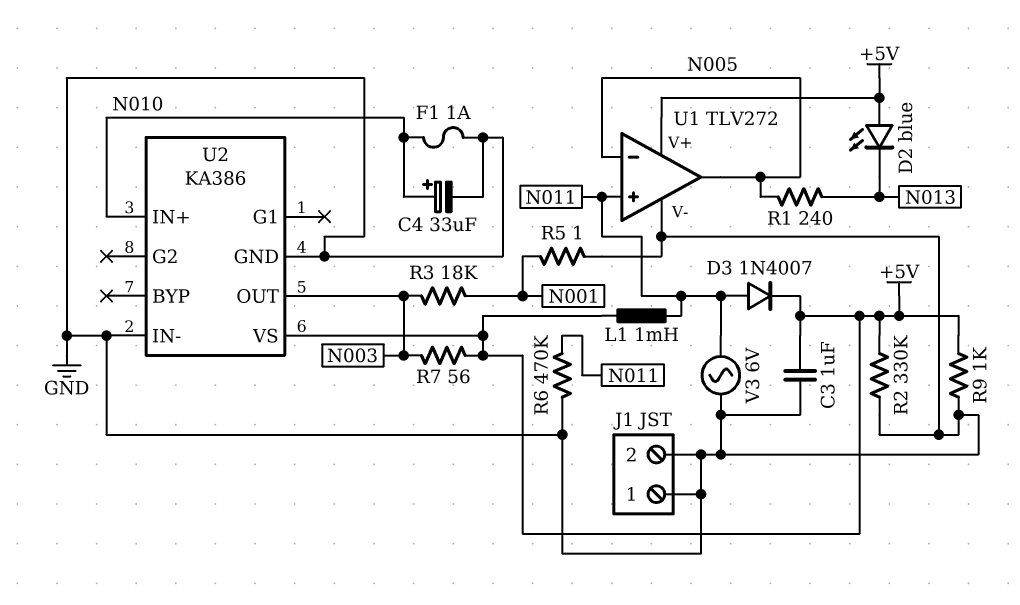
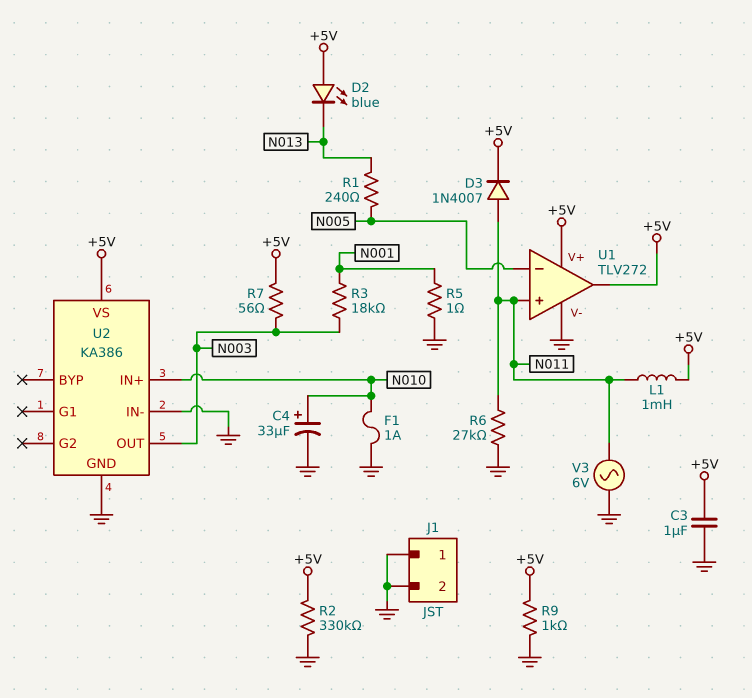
R6: 470k (GND, N011) -> 27k (GND, N011)
U1 pin out: N005 -> +5V

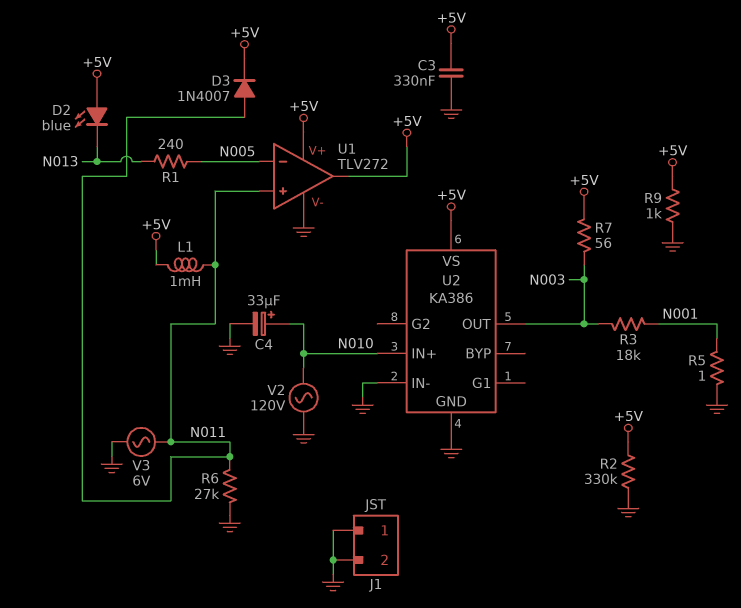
C3: 1uF (+5V, GND) -> 330nF (+5V, GND)
F1: 1A (GND, N010) -> none
V2: none -> AC 120V (GND, N010)

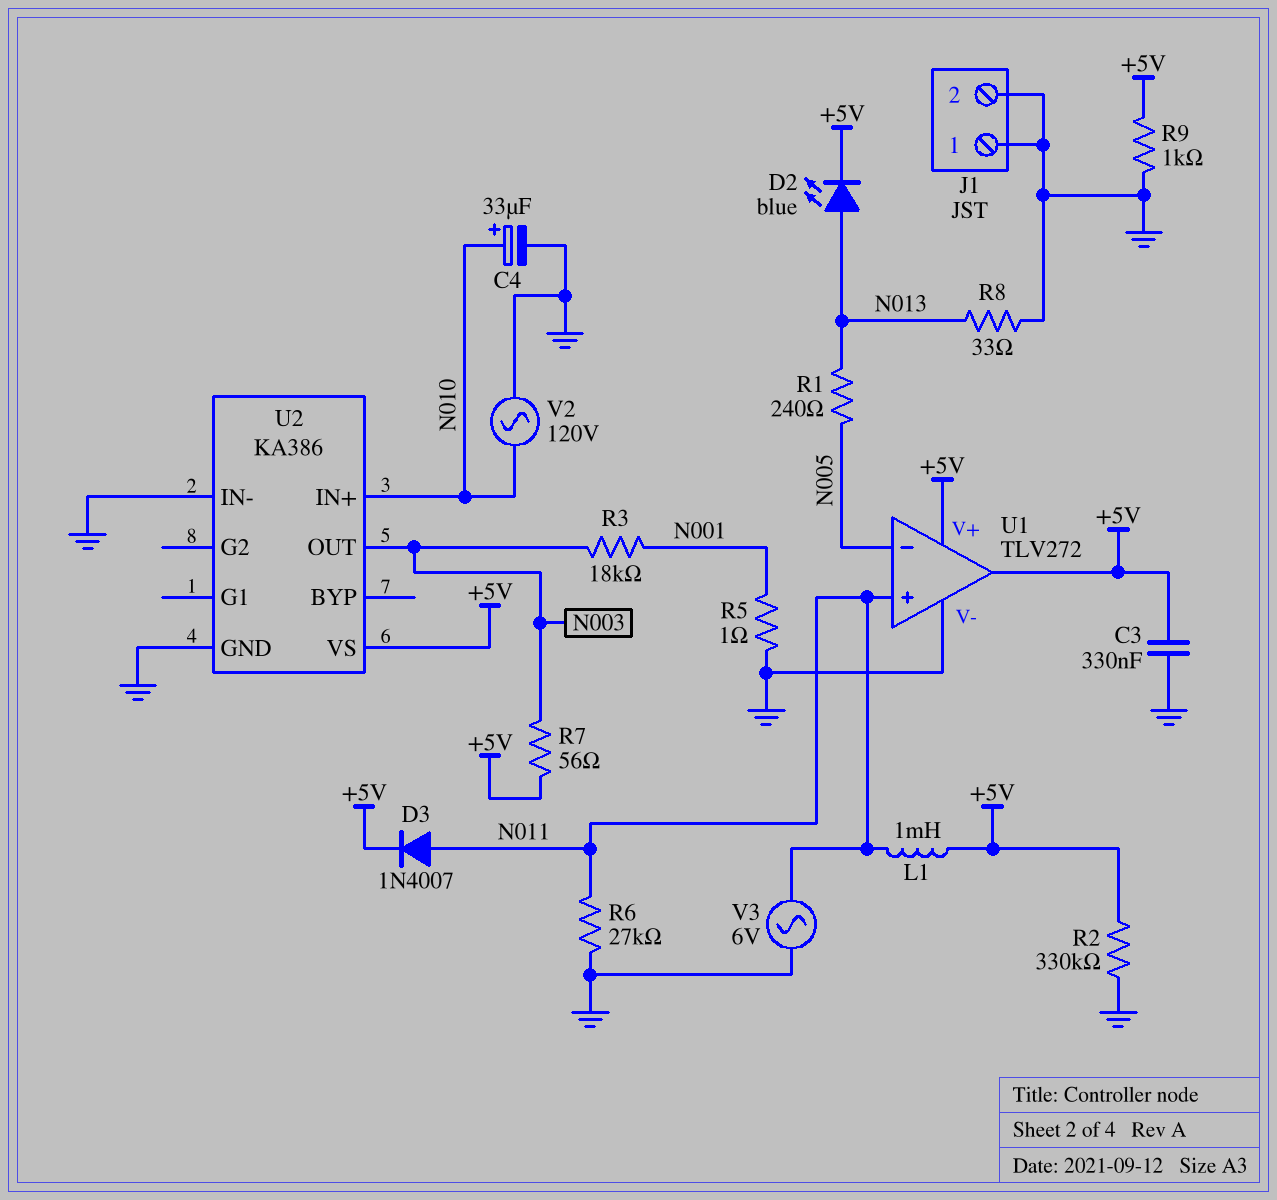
D2: LED blue (A +5V, K N013) -> LED blue (A N013, K +5V)
R8: none -> 33 (GND, N013)

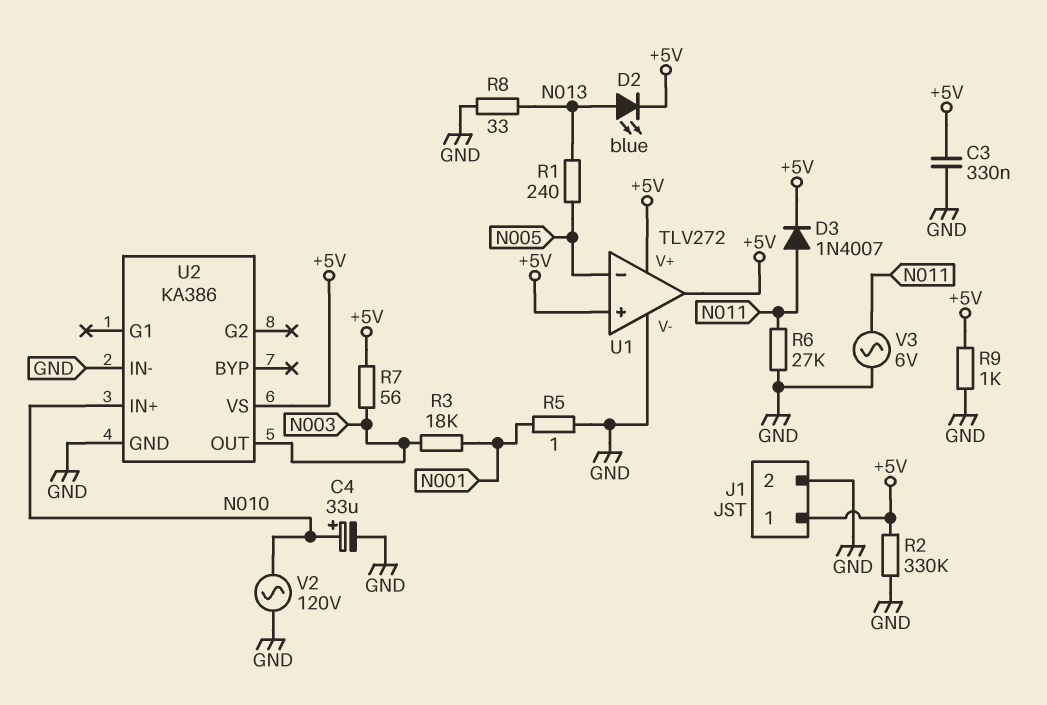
J1 pin 1: GND -> +5V
L1: 1mH (+5V, N011) -> none
U1 pin in+: N011 -> +5V

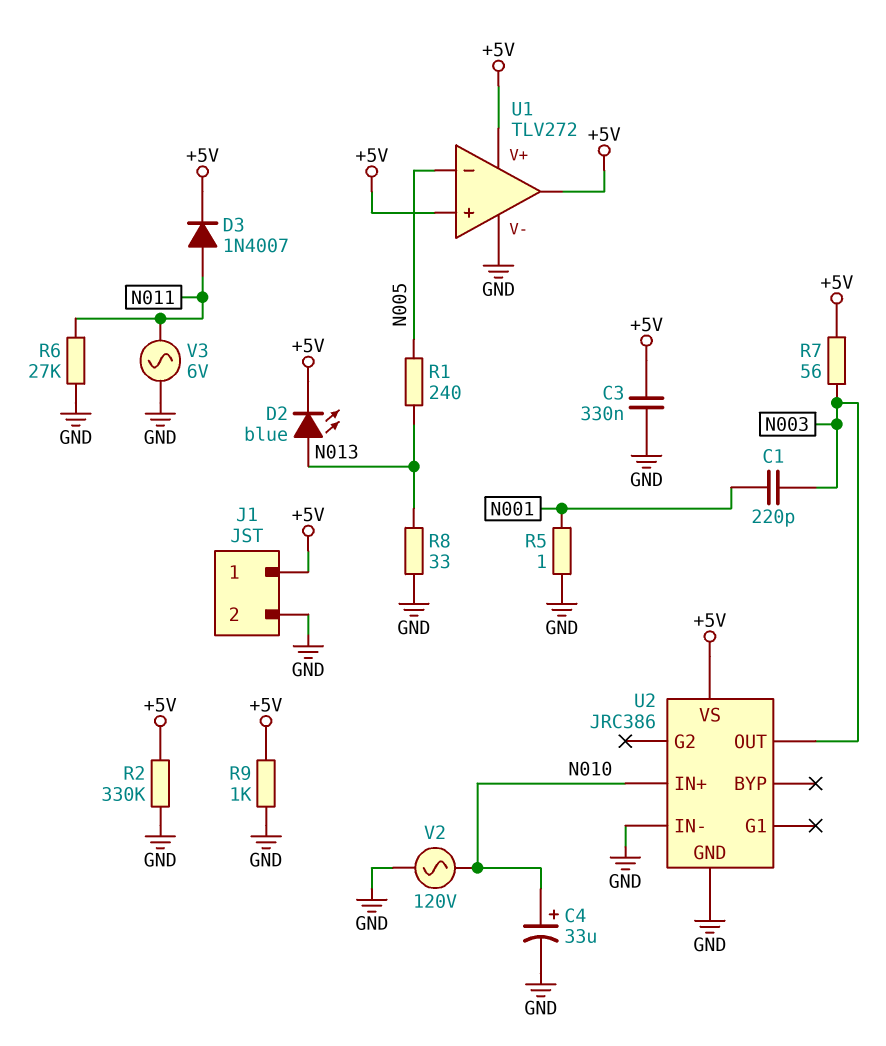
C1: none -> 220pF (N001, N003)
R3: 18k (N001, N003) -> none
U2: KA386 -> JRC386

